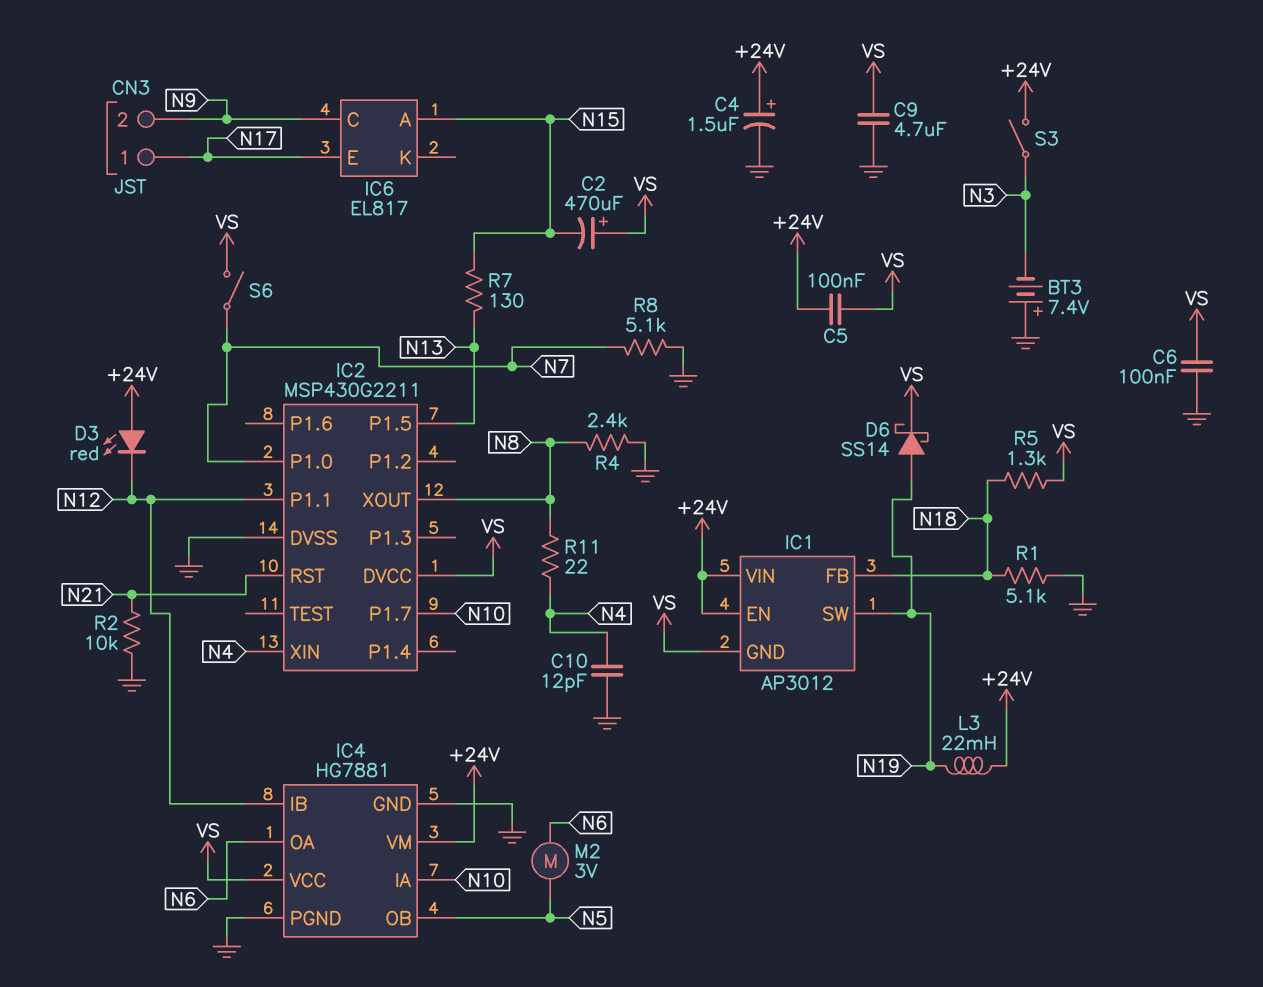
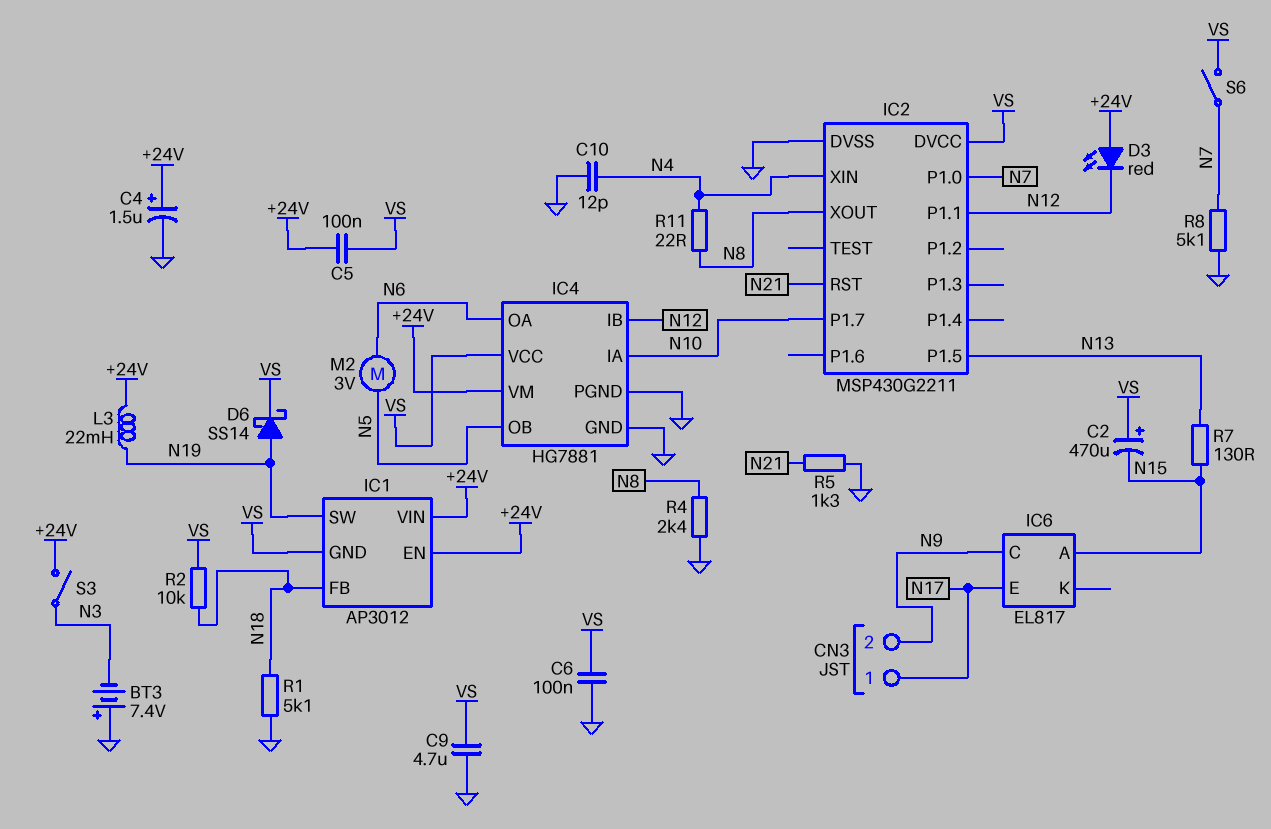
R2: 10k (GND, N21) -> 10k (N18, VS)
R5: 1.3k (N18, VS) -> 1.3k (GND, N21)

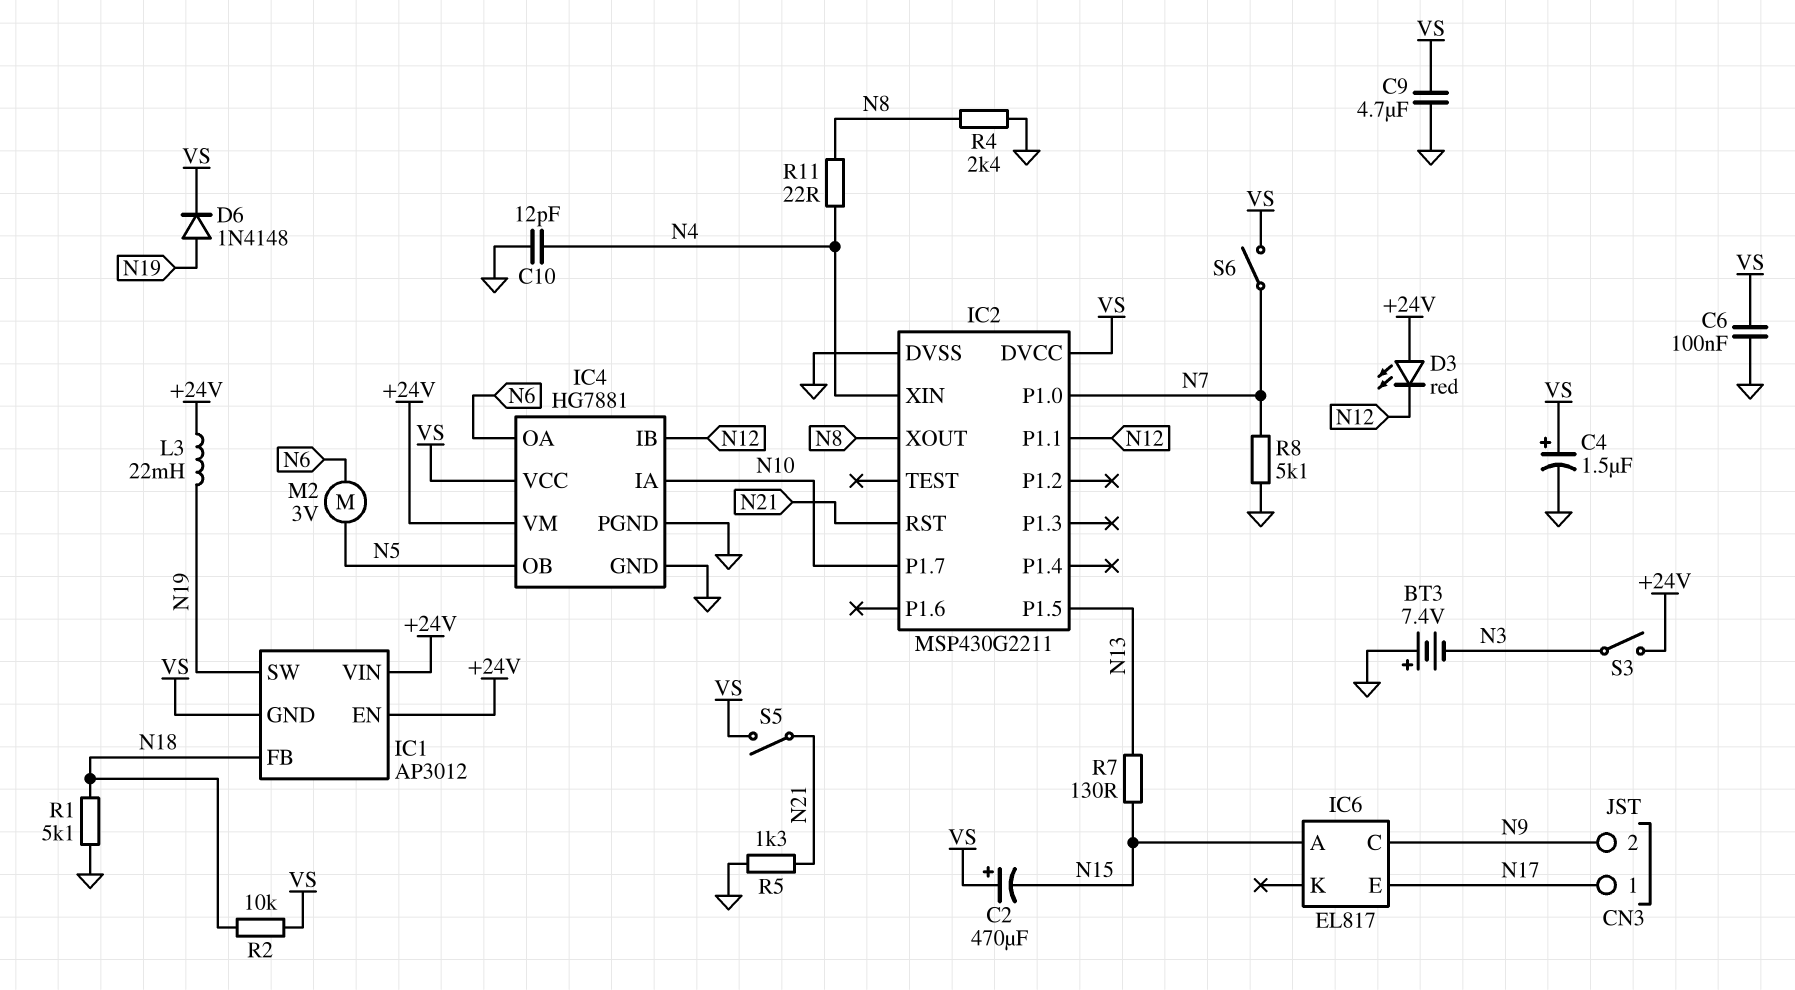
C4: 1.5uF (plus +24V, minus GND) -> 1.5uF (plus VS, minus GND)
C5: 100nF (+24V, VS) -> none
D6: schottky SS14 (A N19, K VS) -> diode 1N4148 (A N19, K VS)
S5: none -> switch (N21, VS)

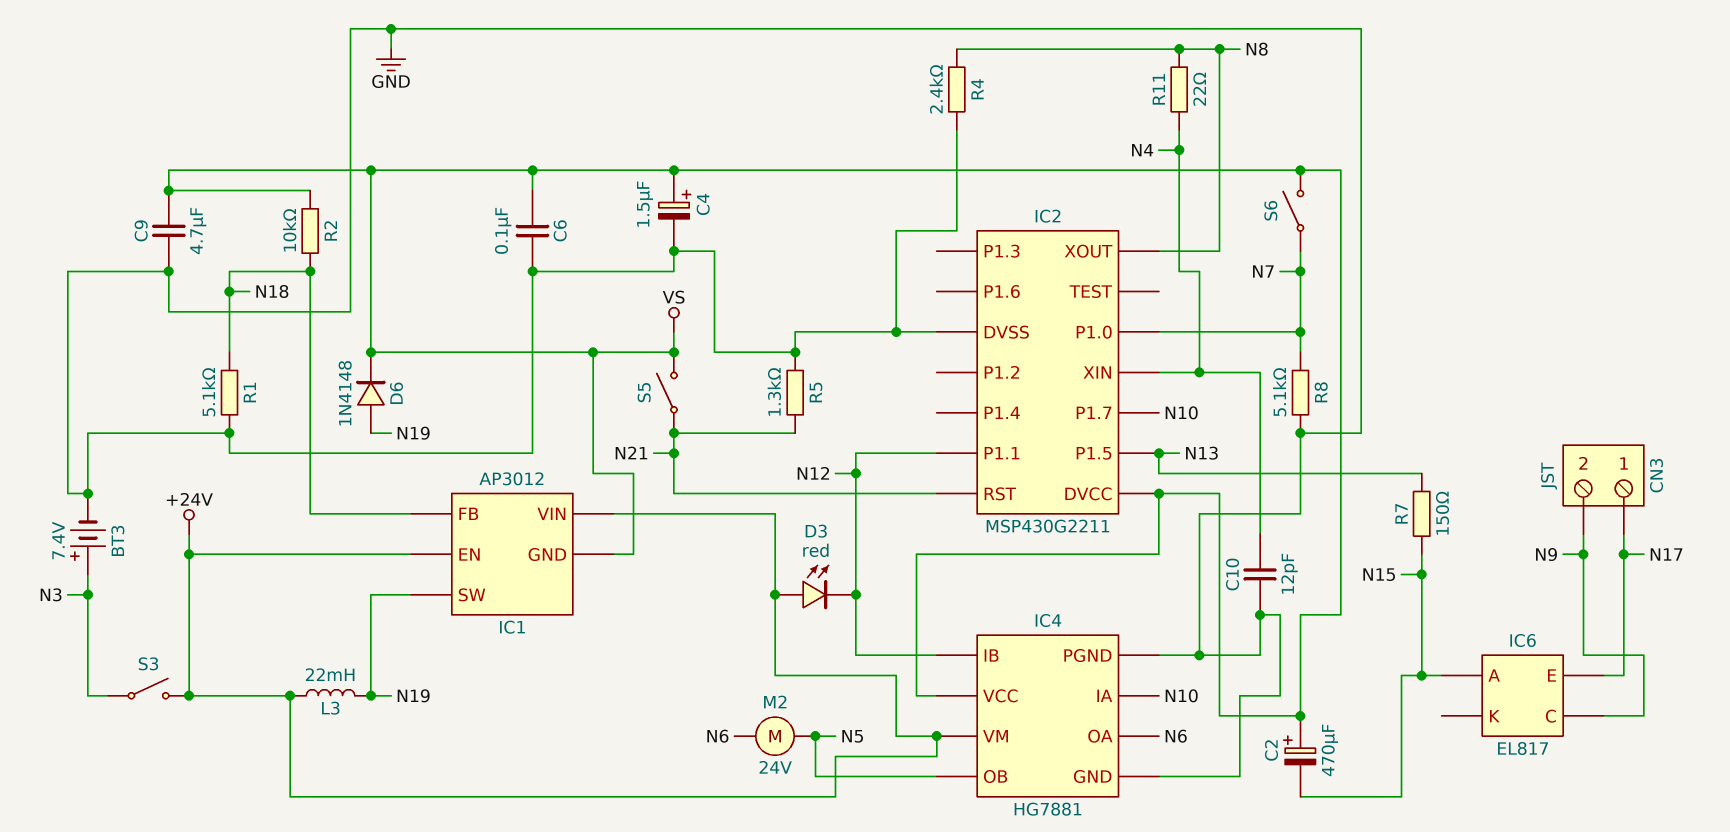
BT3: 7.4V (plus GND, minus N3) -> 7.4V (plus N3, minus GND)
M2: motor 3V (N5, N6) -> motor 24V (N5, N6)
R7: 130 (N13, N15) -> 150 (N13, N15)

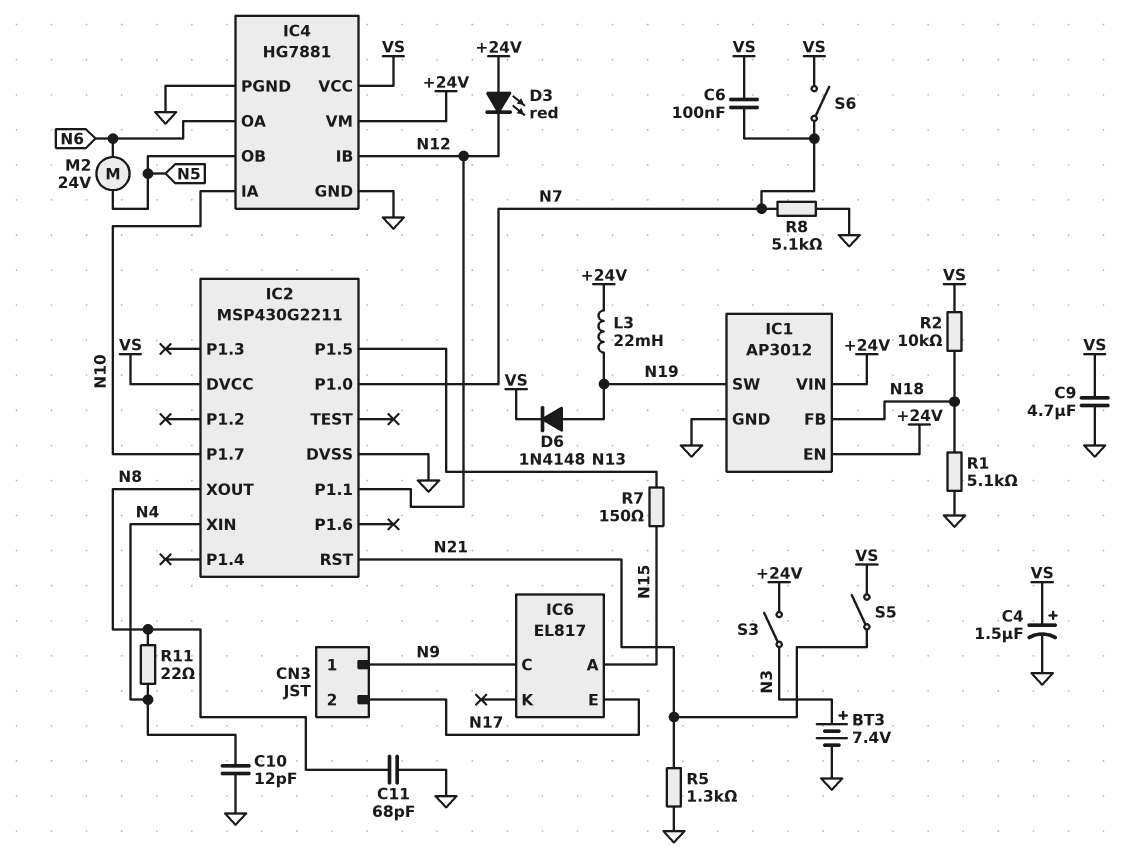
C2: 470uF (plus VS, minus N15) -> none
C6: 100nF (GND, VS) -> 100nF (N7, VS)
C11: none -> 68pF (GND, N8)
CN3 pin 1: N17 -> N9
CN3 pin 2: N9 -> N17
IC1 pin GND: VS -> GND
R4: 2.4k (GND, N8) -> none

